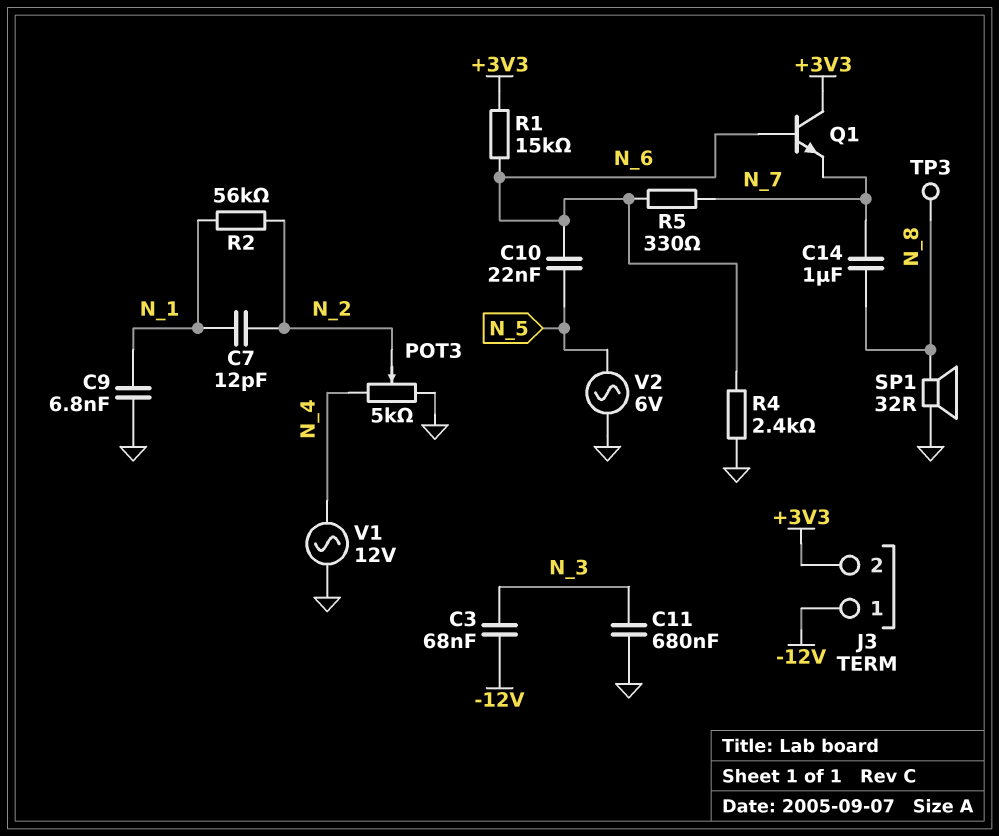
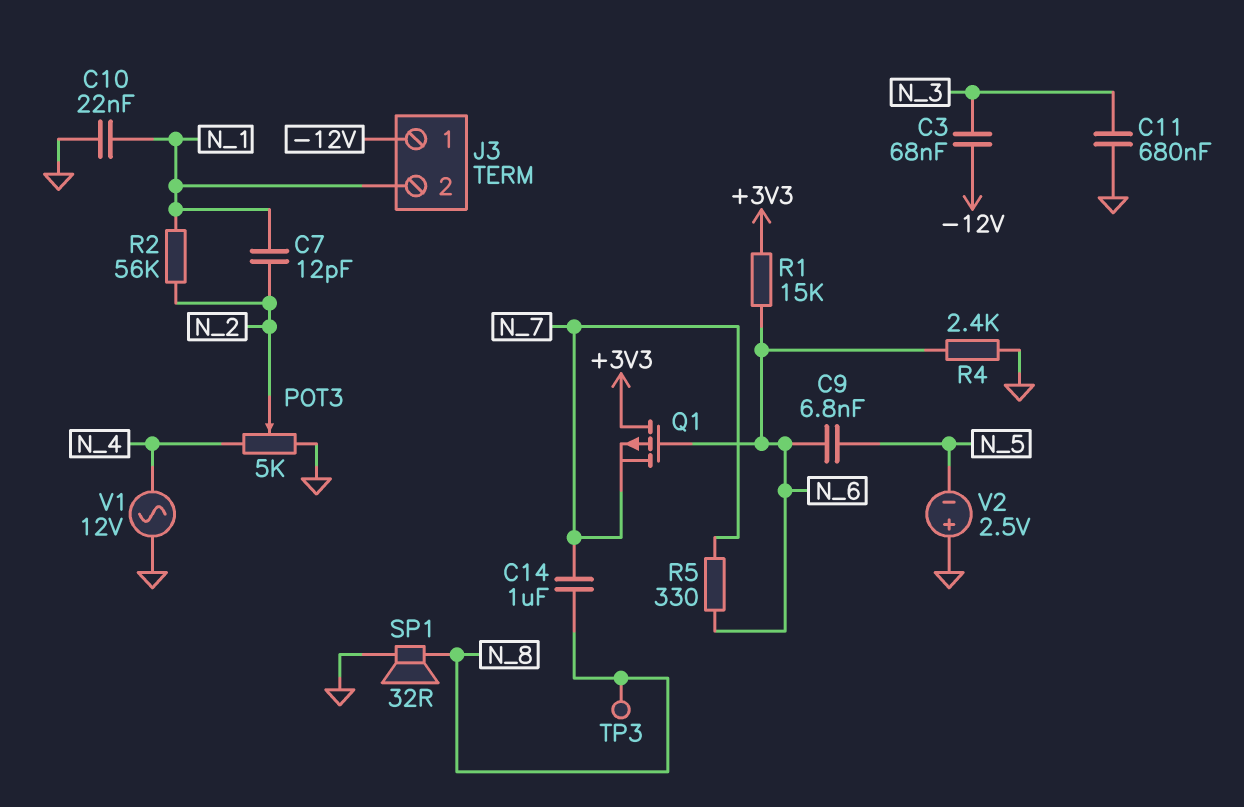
C9: 6.8nF (GND, N_1) -> 6.8nF (N_5, N_6)
C10: 22nF (N_5, N_6) -> 22nF (GND, N_1)
J3 pin 2: +3V3 -> N_1
Q1: NPN (B N_6, C +3V3, E N_7) -> PMOS (G N_6, D +3V3, S N_7)
V2: AC 6V (GND, N_5) -> 2.5V (plus GND, minus N_5)

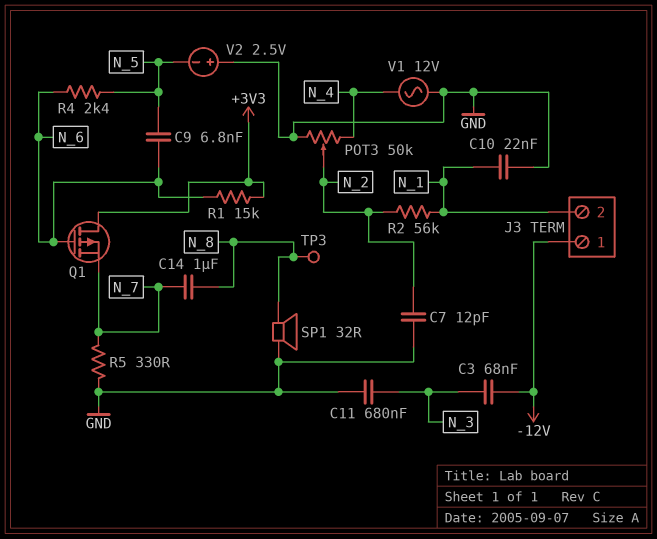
C7: 12pF (N_1, N_2) -> 12pF (GND, N_2)
POT3: 5k (GND, N_4, wiper N_2) -> 50k (GND, N_4, wiper N_2)
R4: 2.4k (GND, N_6) -> 2.4k (N_5, N_6)
R5: 330 (N_6, N_7) -> 330 (GND, N_7)

